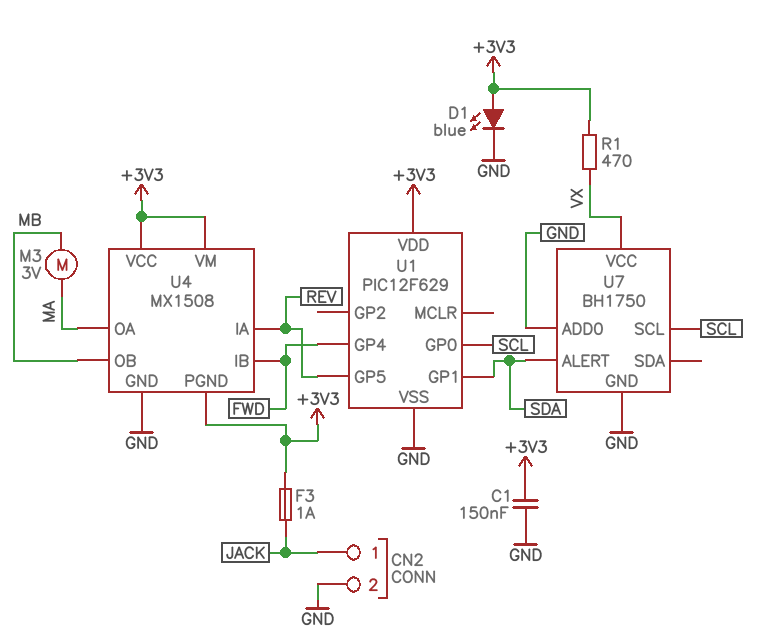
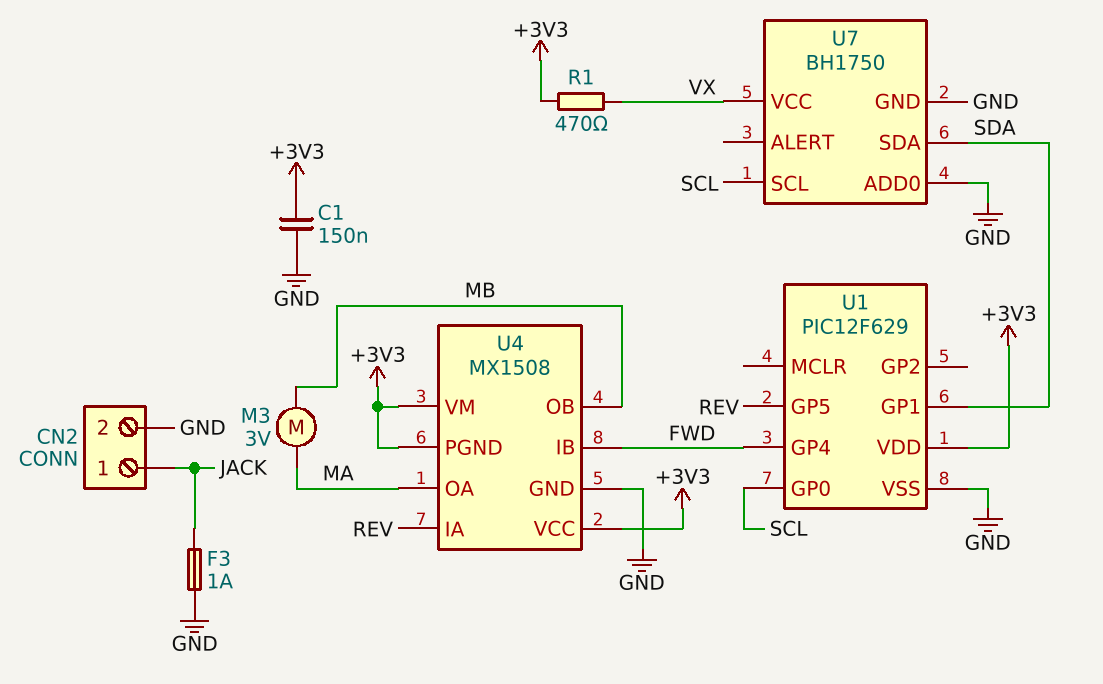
D1: LED blue (A +3V3, K GND) -> none
F3: 1A (+3V3, JACK) -> 1A (GND, JACK)
U7 pin ALERT: SDA -> none
U7 pin SDA: none -> SDA

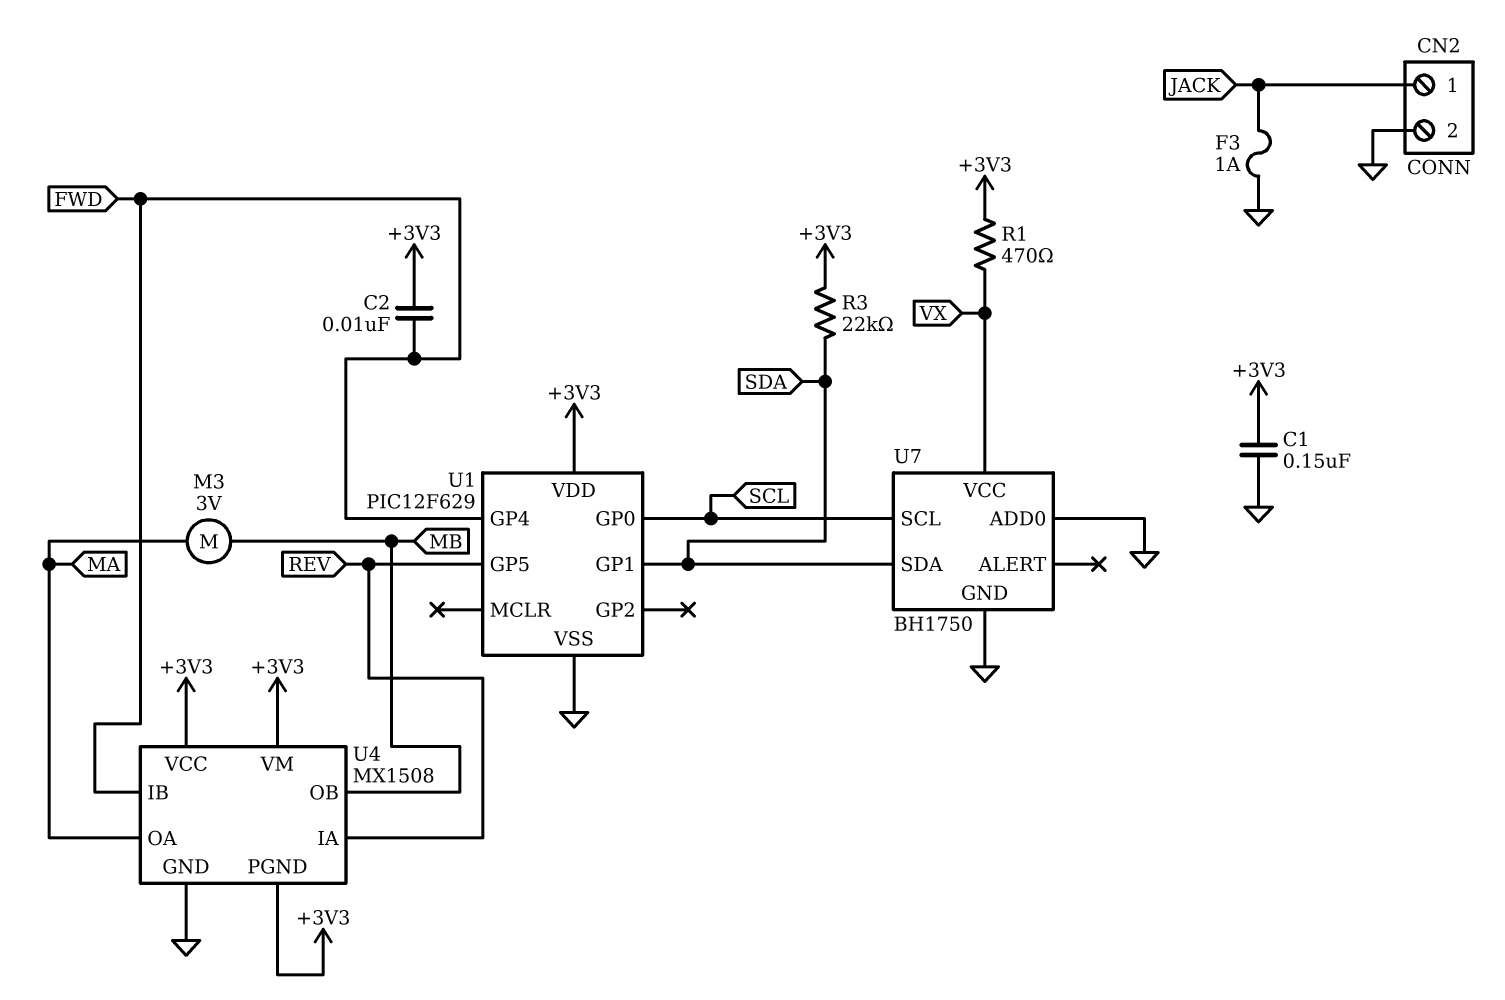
C2: none -> 10nF (+3V3, FWD)
R3: none -> 22k (+3V3, SDA)

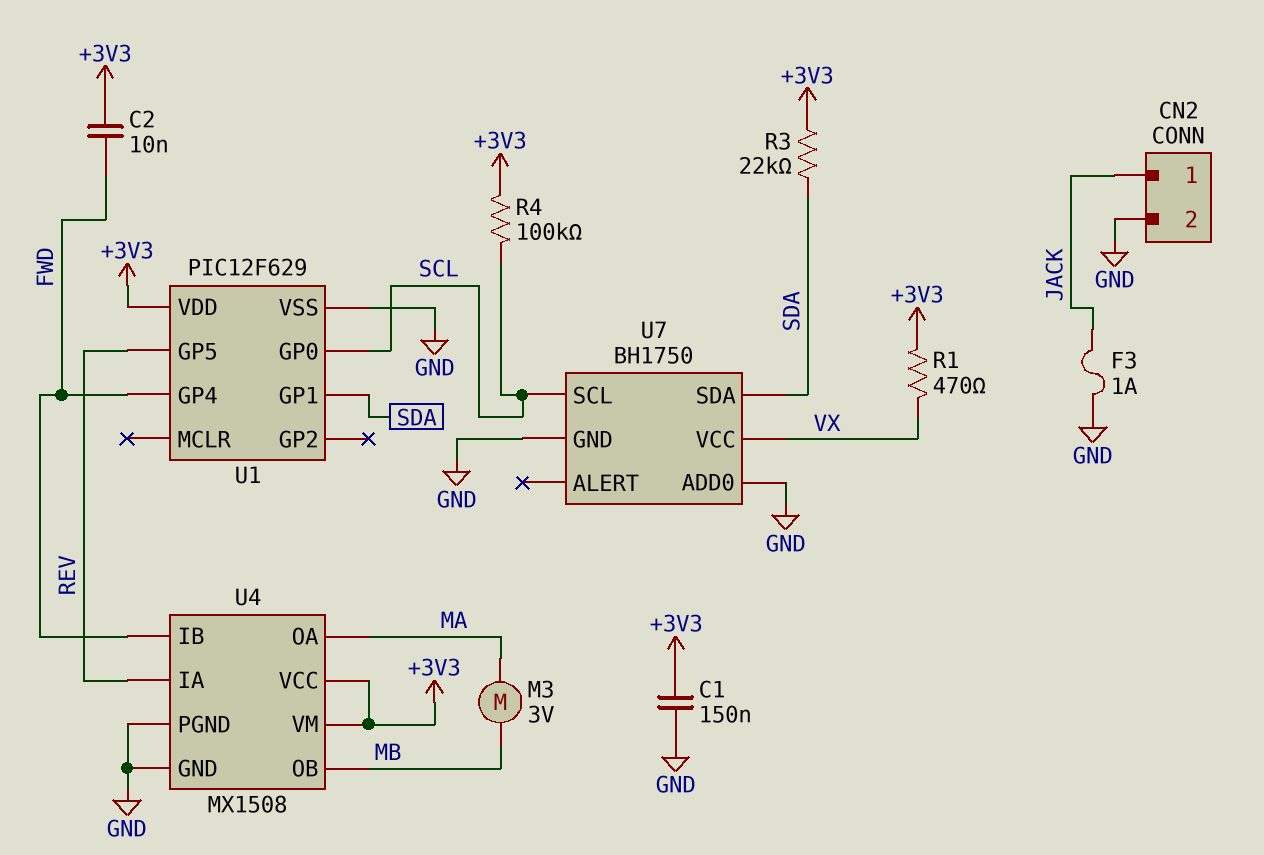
R4: none -> 100k (+3V3, SCL)
U4 pin PGND: +3V3 -> GND

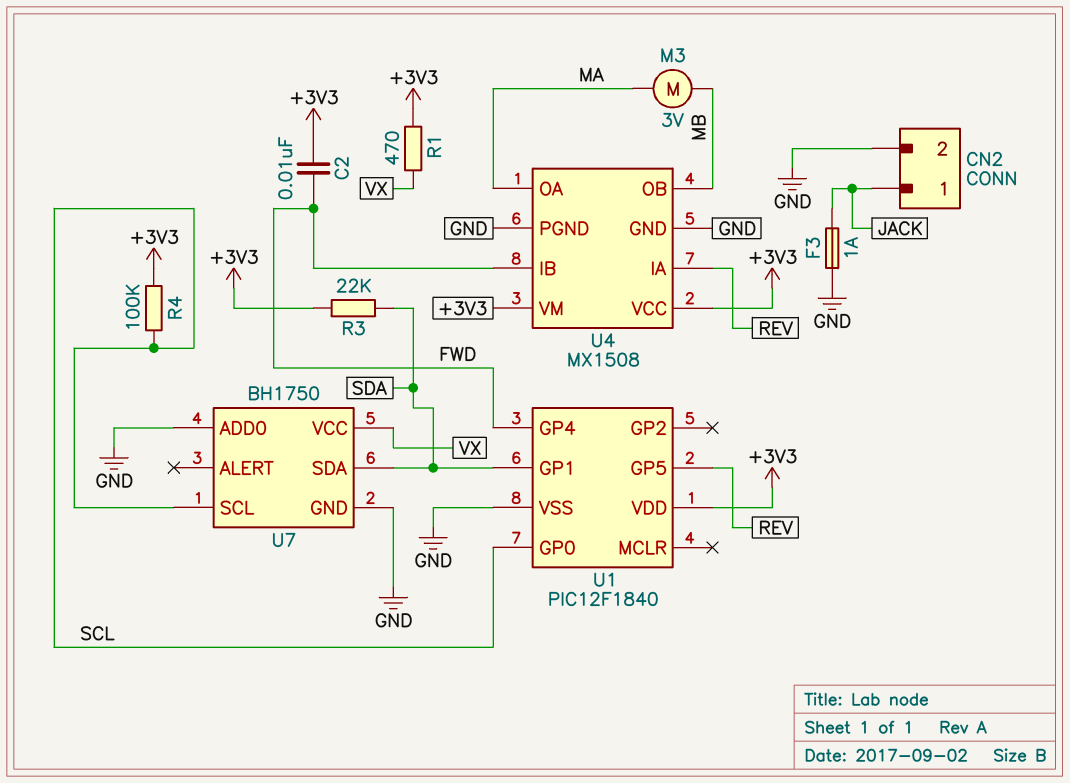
C1: 150nF (+3V3, GND) -> none
U1: PIC12F629 -> PIC12F1840

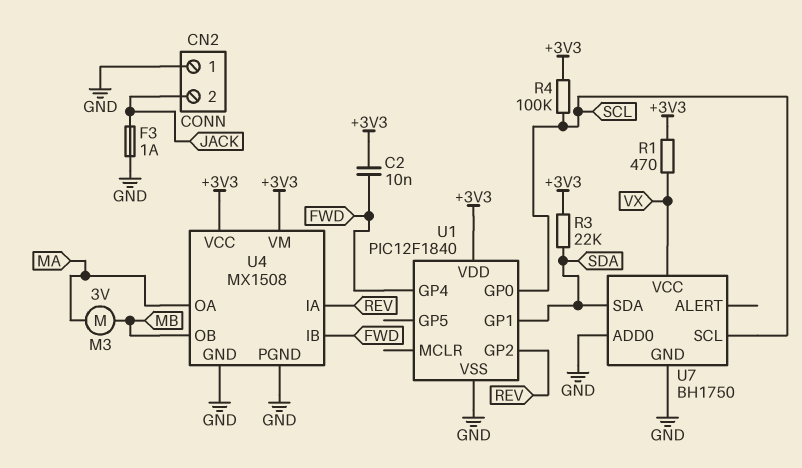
CN2 pin 1: JACK -> GND
CN2 pin 2: GND -> JACK
U1 pin GP2: none -> REV
U1 pin GP5: REV -> none

